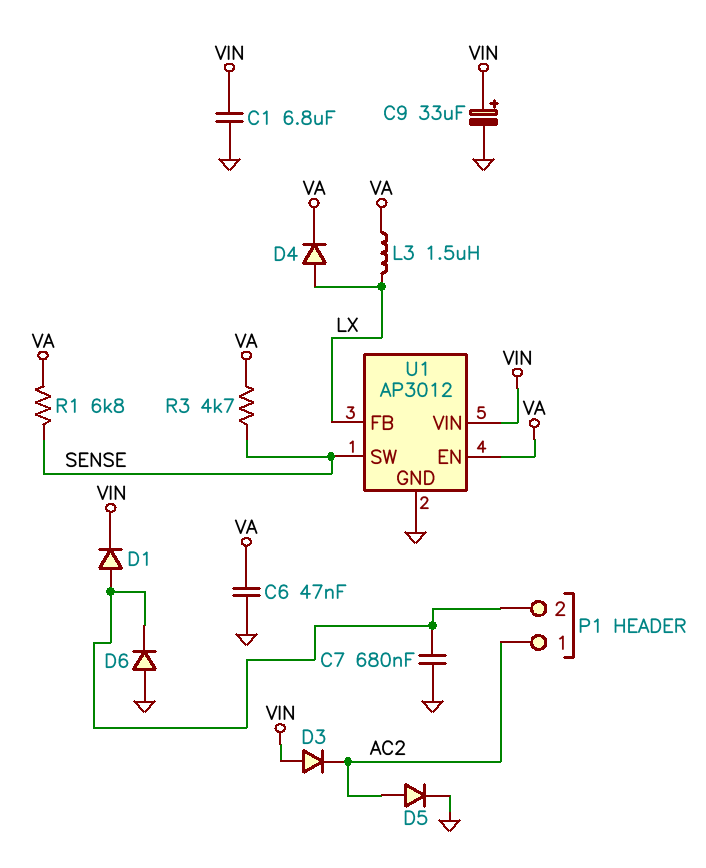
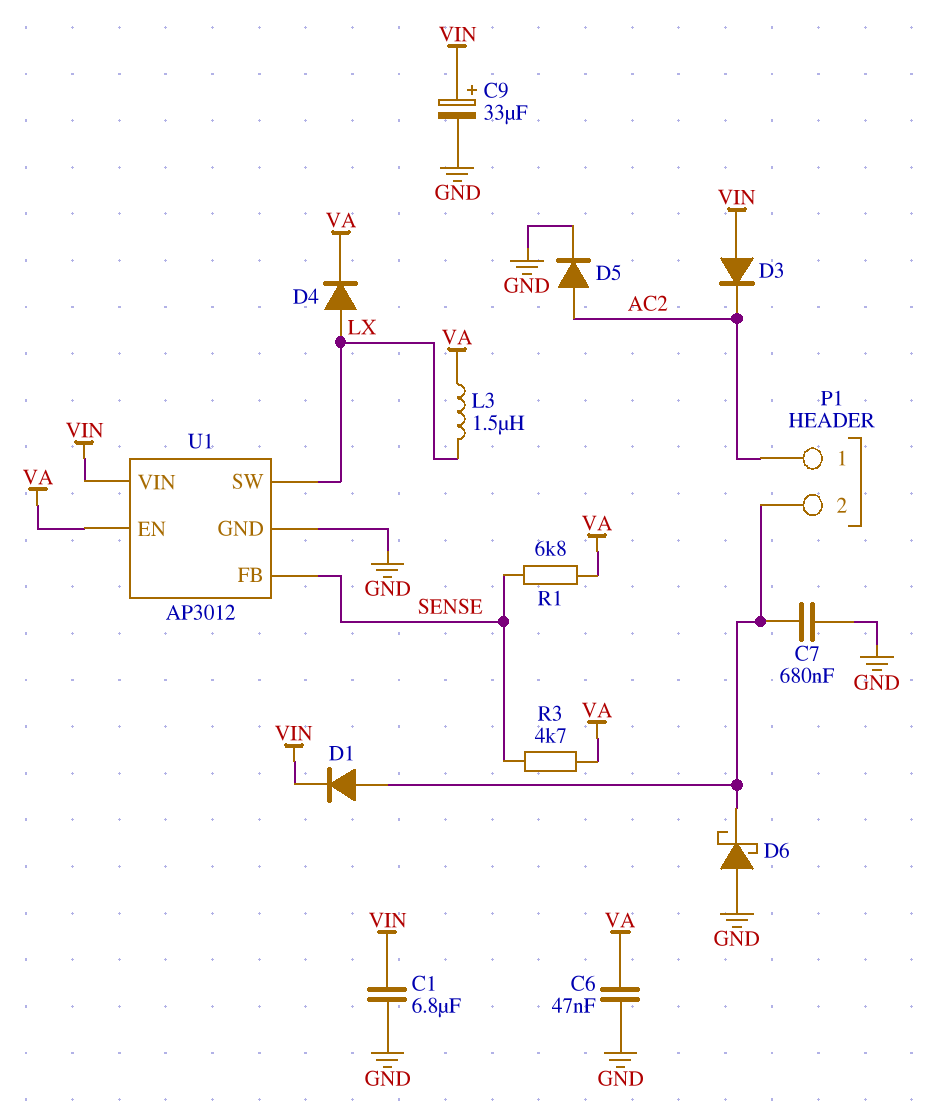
D6: diode (A GND, K P1/2) -> schottky (A GND, K P1/2)
U1 pin FB: LX -> SENSE
U1 pin SW: SENSE -> LX

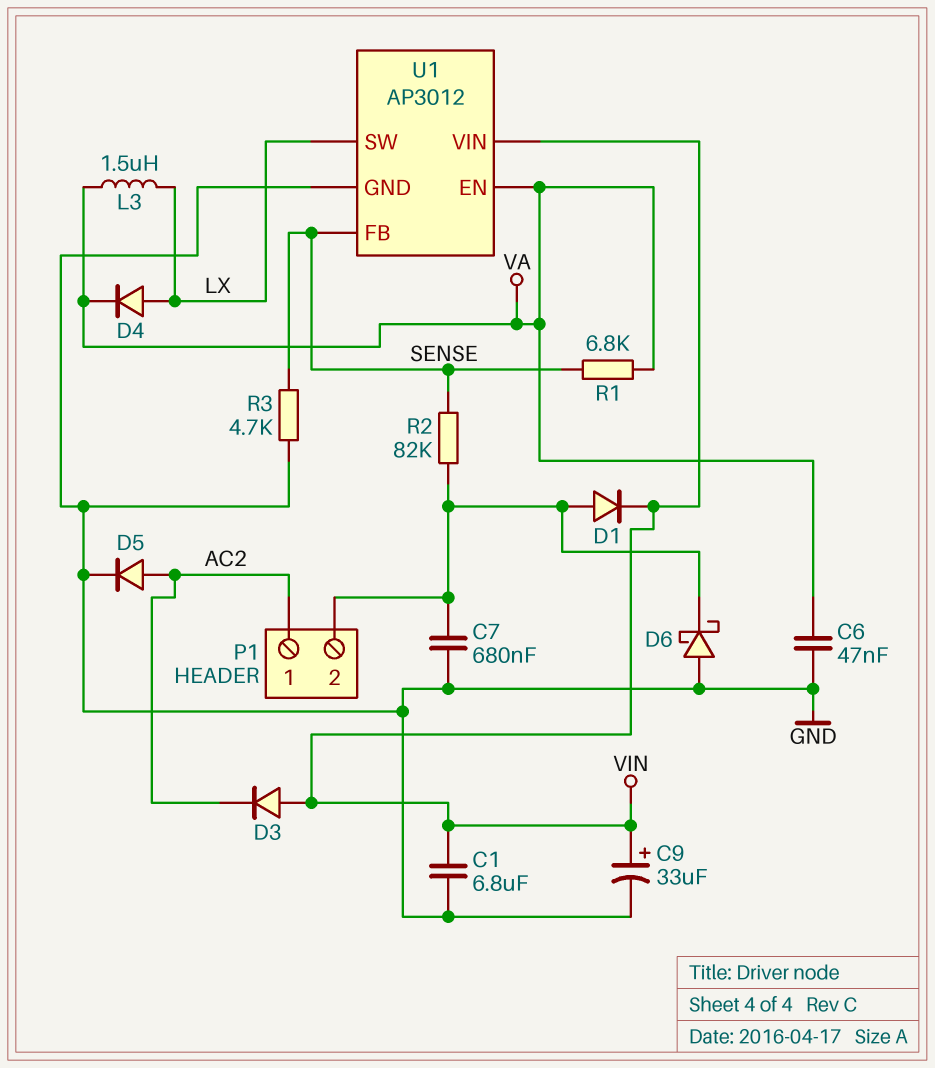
R2: none -> 82k (P1/2, SENSE)
R3: 4.7k (SENSE, VA) -> 4.7k (GND, SENSE)

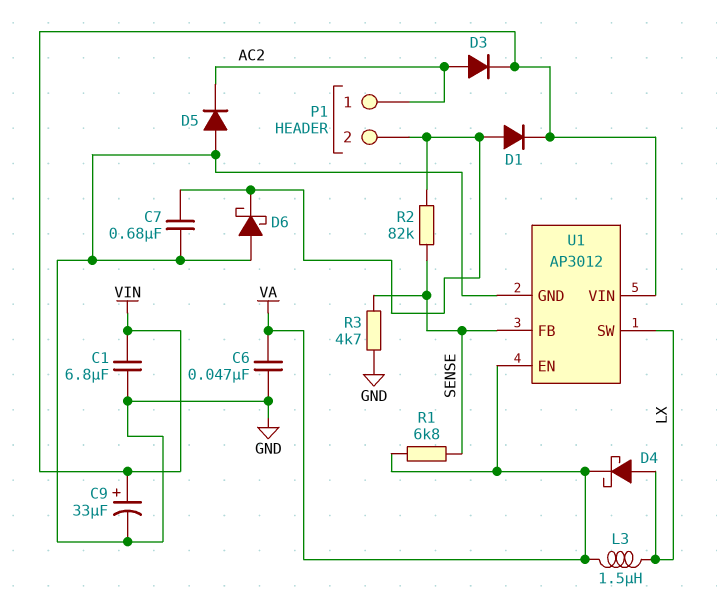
D3: diode (A VIN, K AC2) -> diode (A AC2, K VIN)
D4: diode (A LX, K VA) -> schottky (A LX, K VA)
D5: diode (A AC2, K GND) -> diode (A GND, K AC2)

